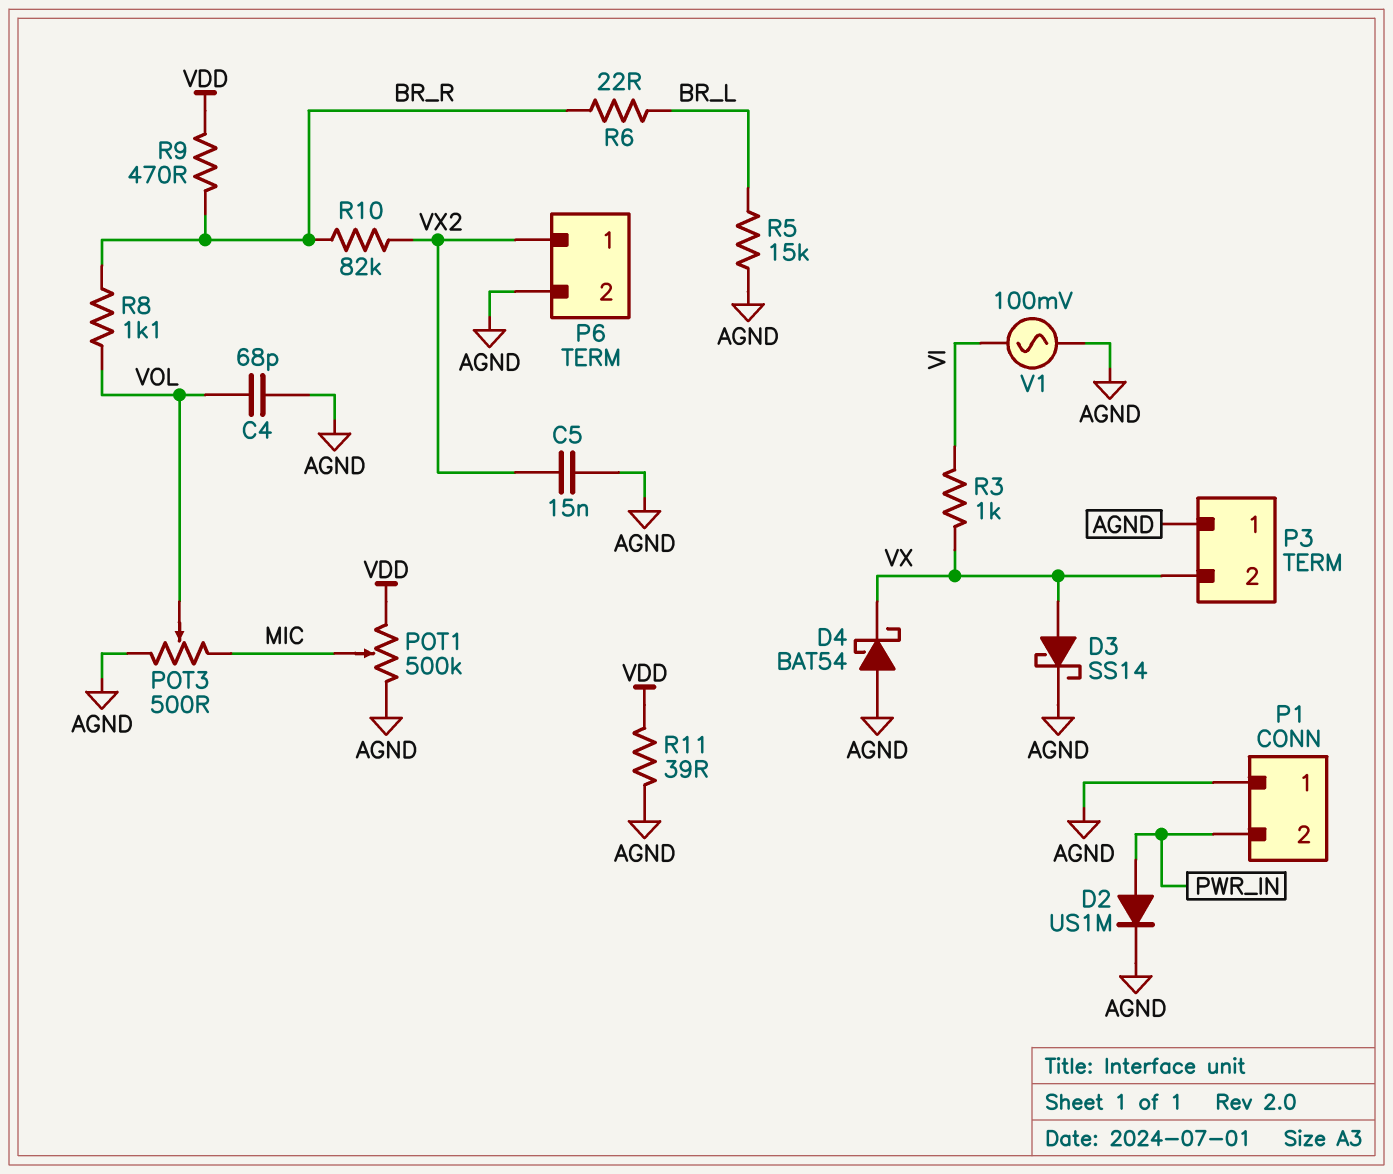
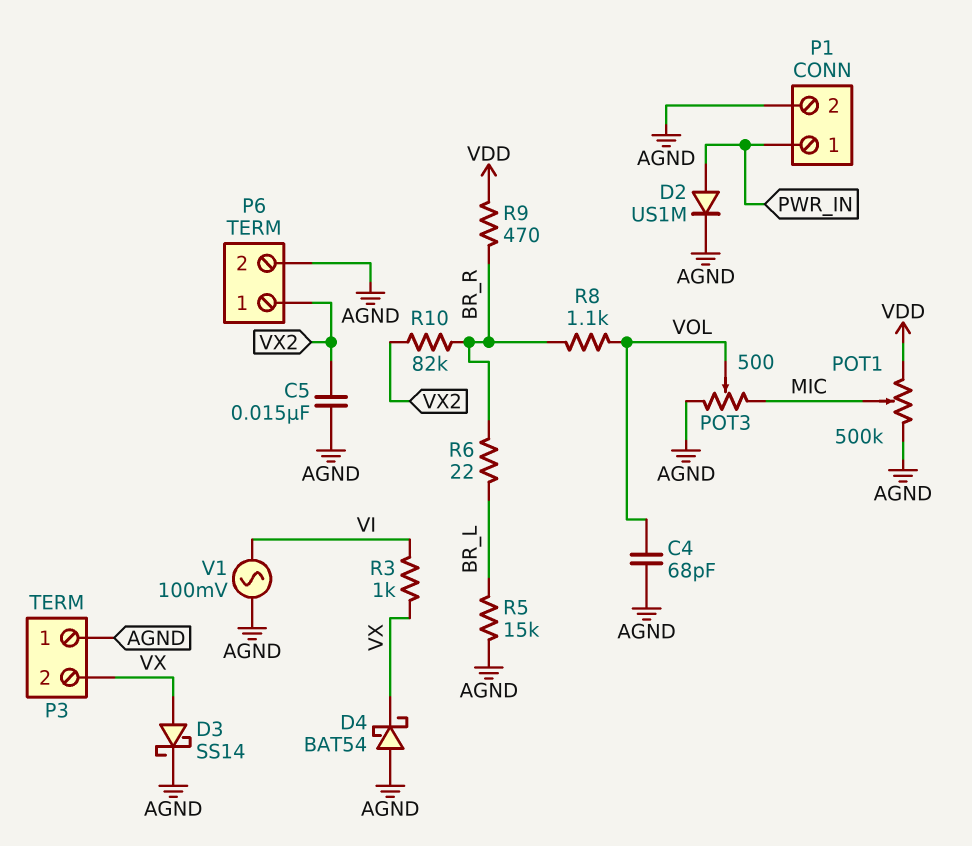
P1 pin 1: AGND -> PWR_IN
P1 pin 2: PWR_IN -> AGND
R11: 39 (AGND, VDD) -> none

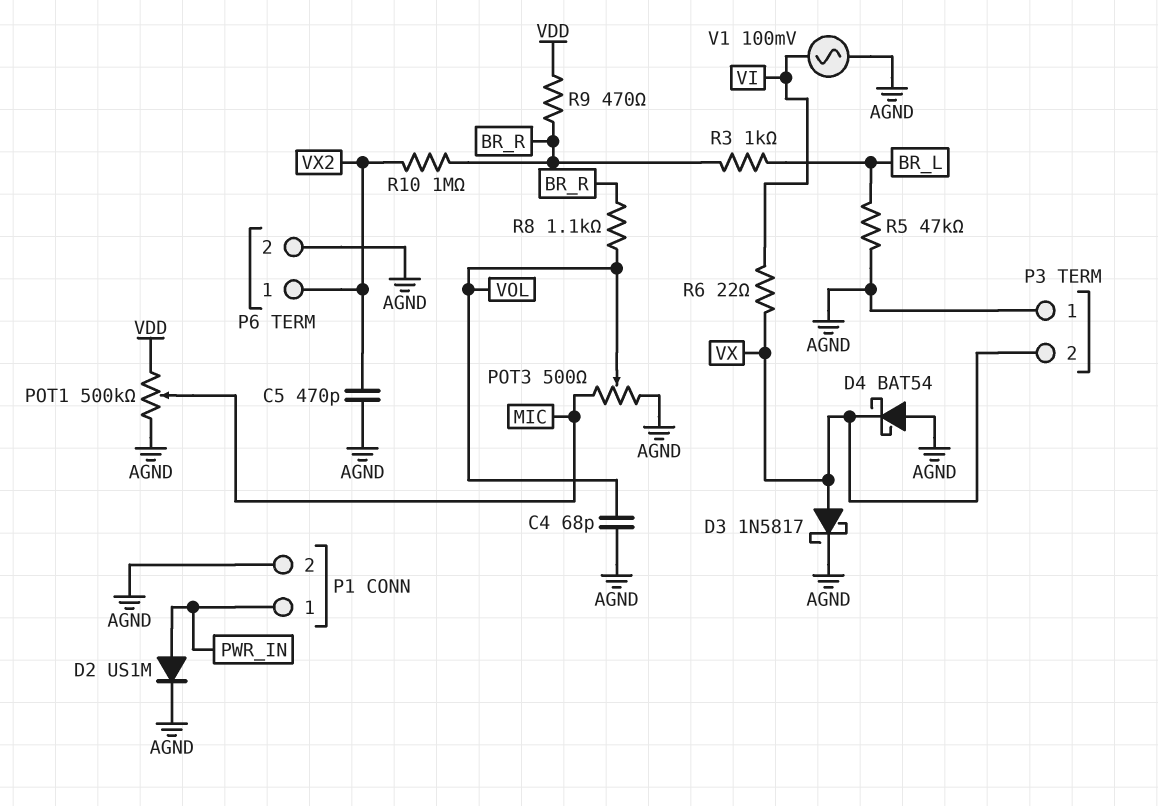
C5: 15nF (AGND, VX2) -> 470pF (AGND, VX2)
D3: schottky SS14 (A VX, K AGND) -> schottky 1N5817 (A VX, K AGND)
R3: 1k (VI, VX) -> 1k (BR_L, BR_R)
R5: 15k (AGND, BR_L) -> 47k (AGND, BR_L)
R6: 22 (BR_L, BR_R) -> 22 (VI, VX)
R10: 82k (BR_R, VX2) -> 1M (BR_R, VX2)

